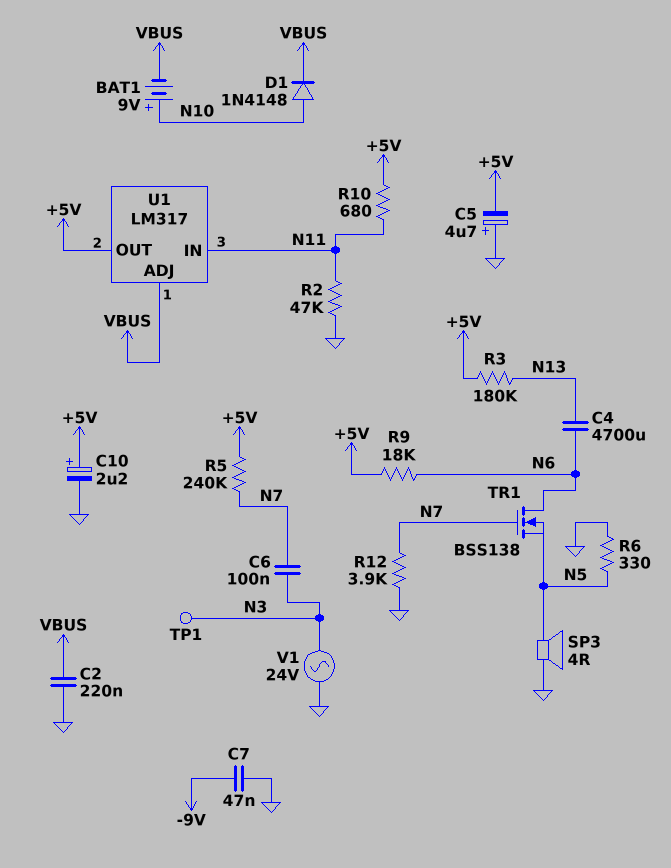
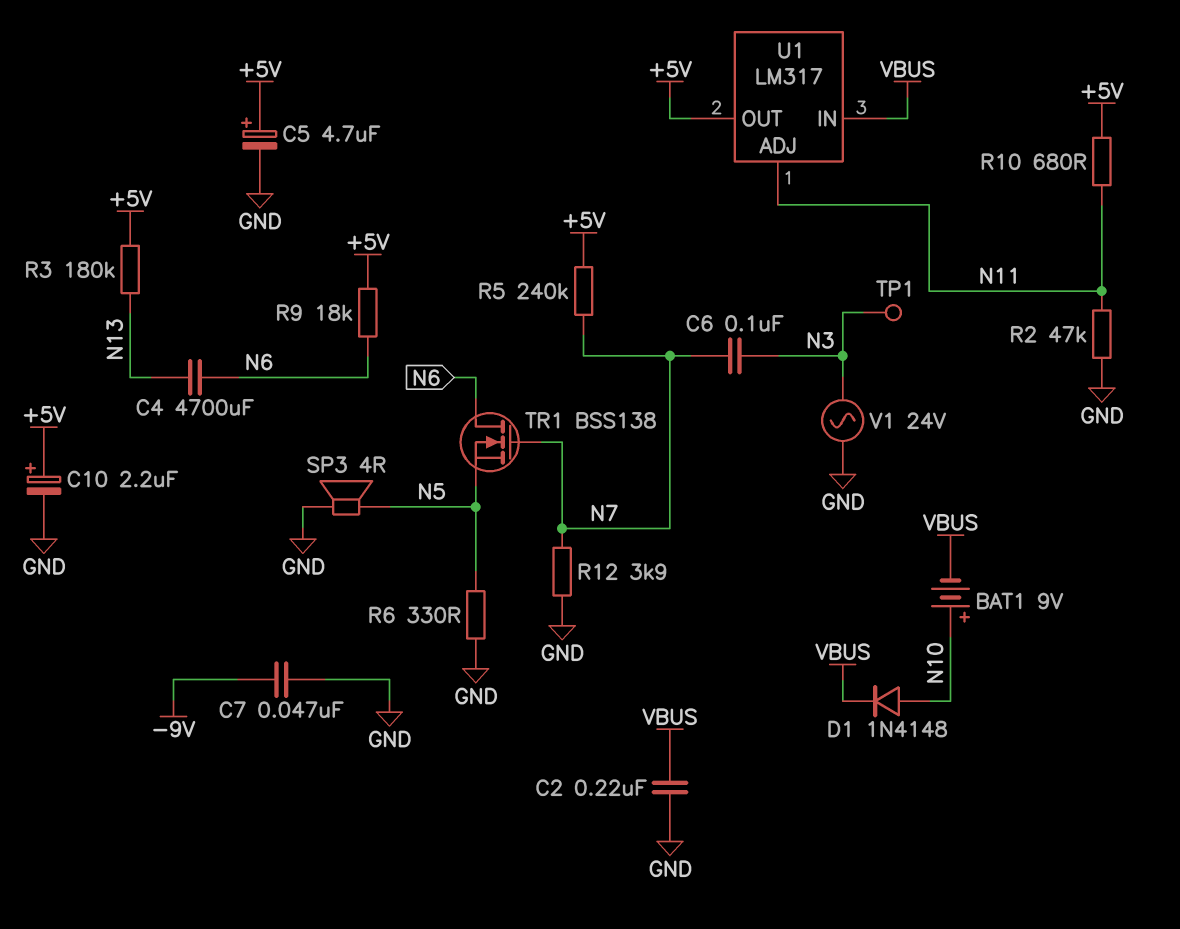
C5: 4.7uF (plus GND, minus +5V) -> 4.7uF (plus +5V, minus GND)
U1 pin ADJ: VBUS -> N11
U1 pin IN: N11 -> VBUS

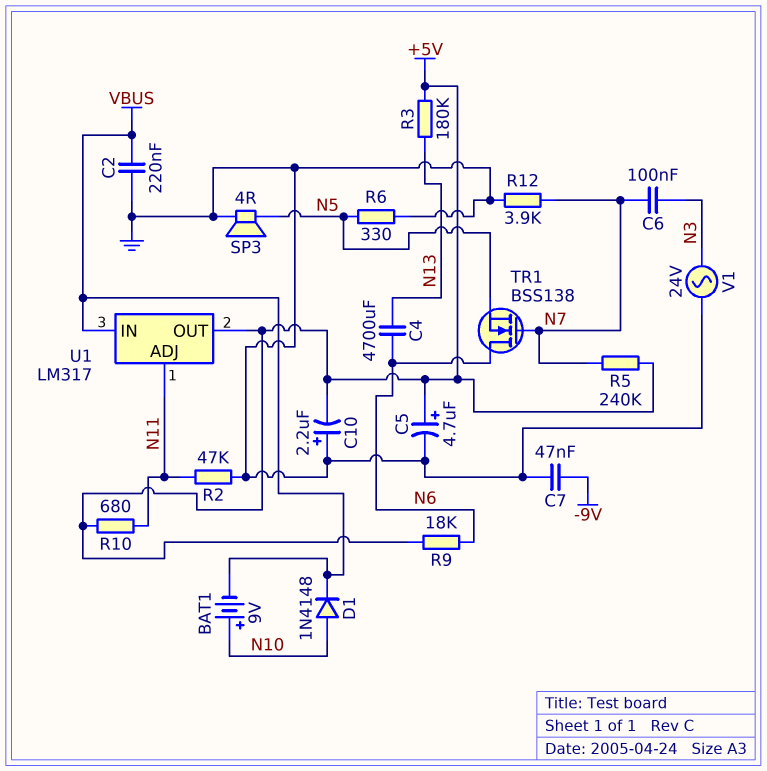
C10: 2.2uF (plus +5V, minus GND) -> 2.2uF (plus GND, minus +5V)
TP1: test point (N3) -> none

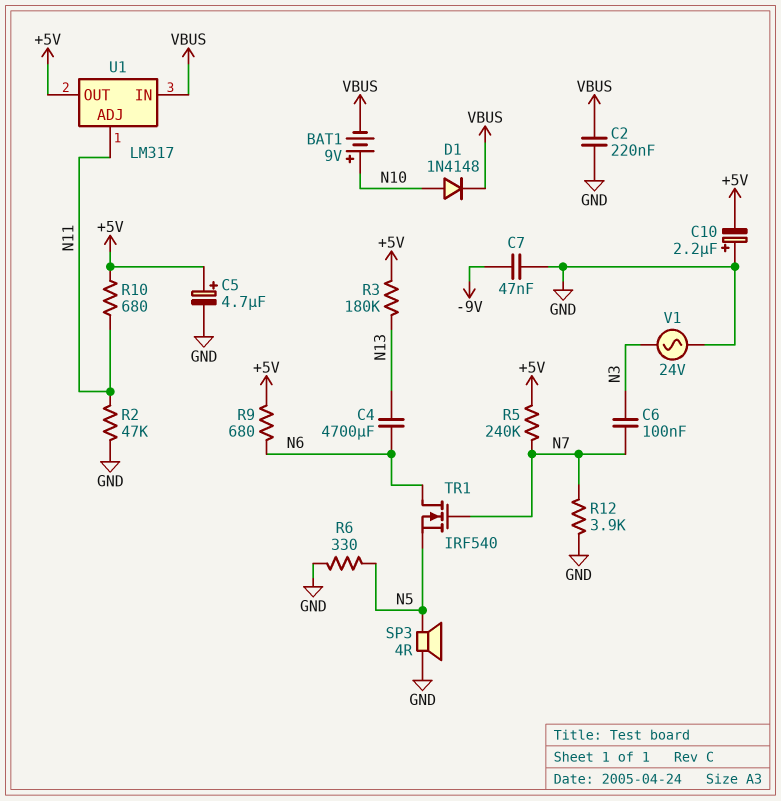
R9: 18k (+5V, N6) -> 680 (+5V, N6)
TR1: NMOS BSS138 (G N7, D N6, S N5) -> NMOS IRF540 (G N7, D N6, S N5)

